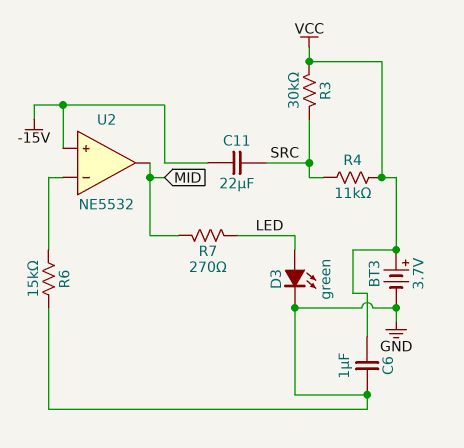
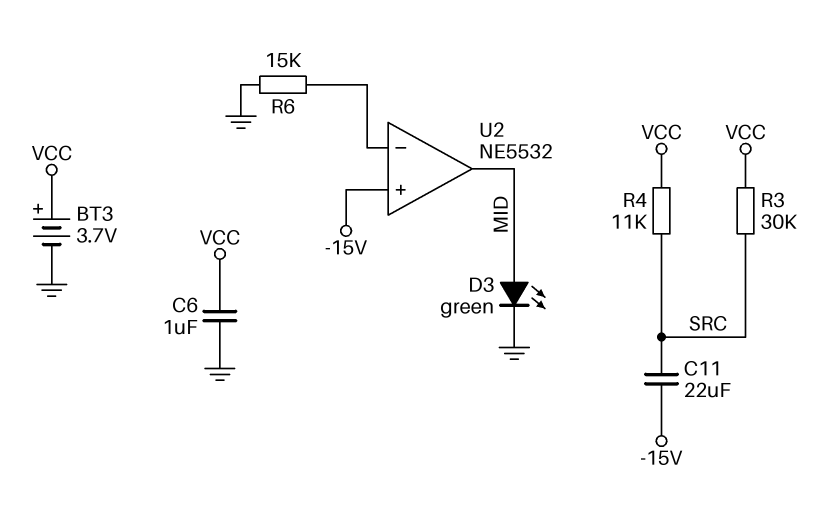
D3: LED green (A LED, K GND) -> LED green (A MID, K GND)
R7: 270 (LED, MID) -> none

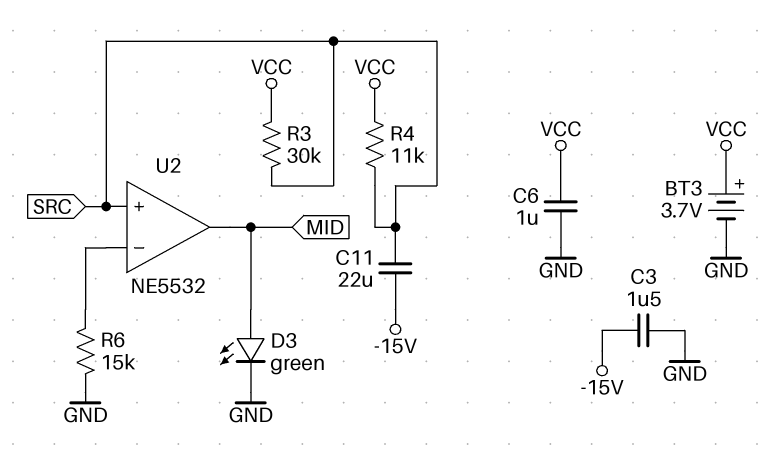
C3: none -> 1.5uF (-15V, GND)
U2 pin in+: -15V -> SRC

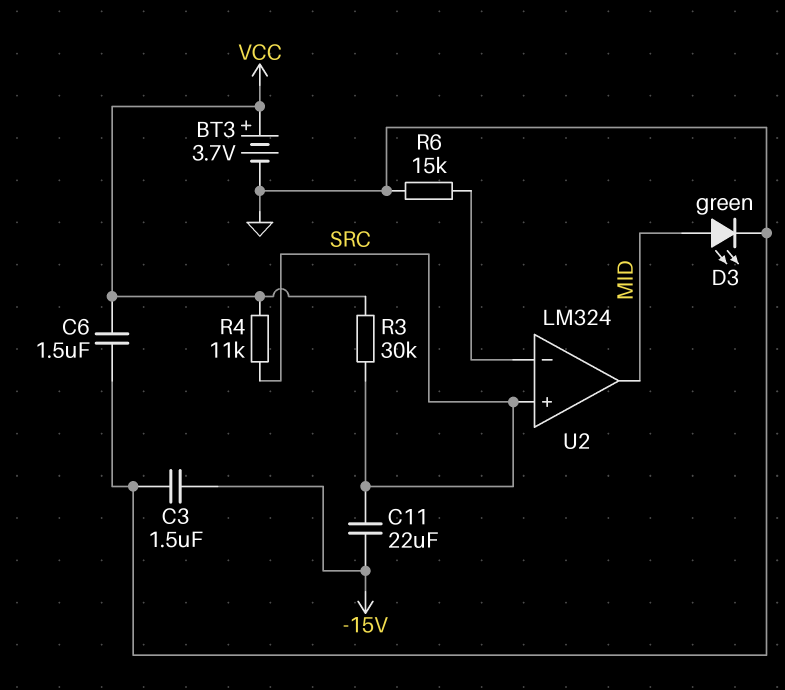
C6: 1uF (GND, VCC) -> 1.5uF (GND, VCC)
U2: NE5532 -> LM324

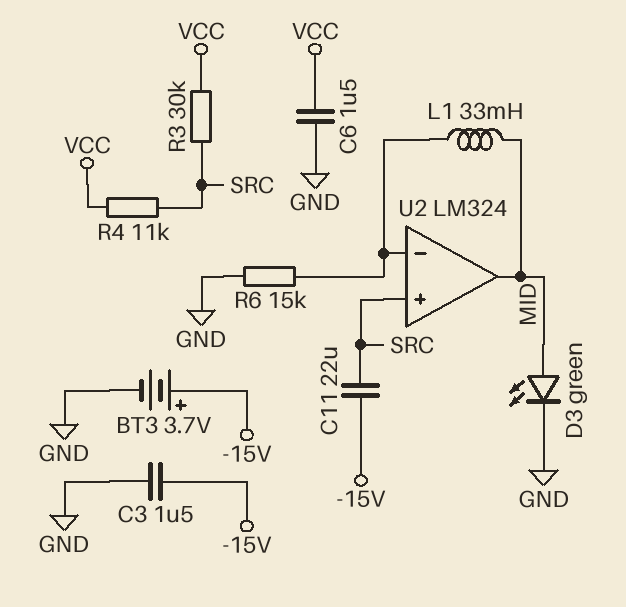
BT3: 3.7V (plus VCC, minus GND) -> 3.7V (plus -15V, minus GND)
L1: none -> 33mH (MID, U2/in-)

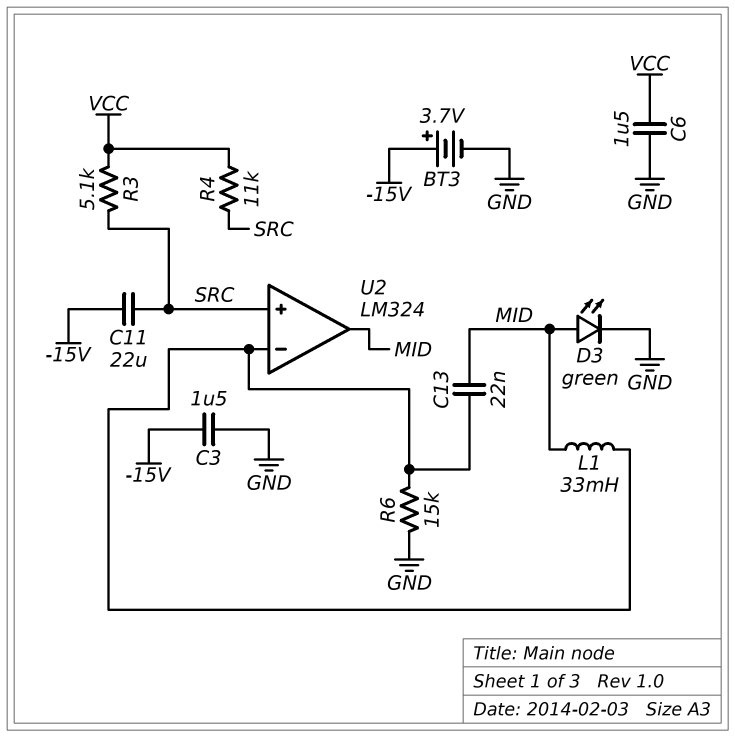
C13: none -> 22nF (MID, U2/in-)
R3: 30k (SRC, VCC) -> 5.1k (SRC, VCC)

